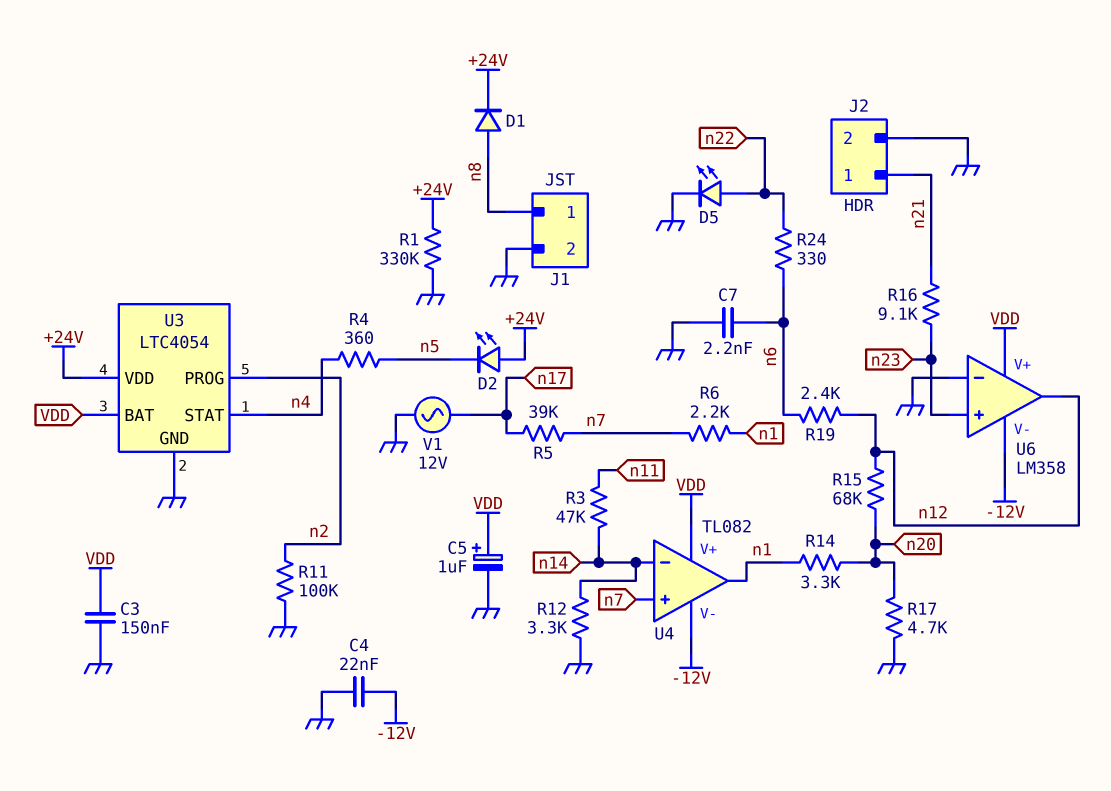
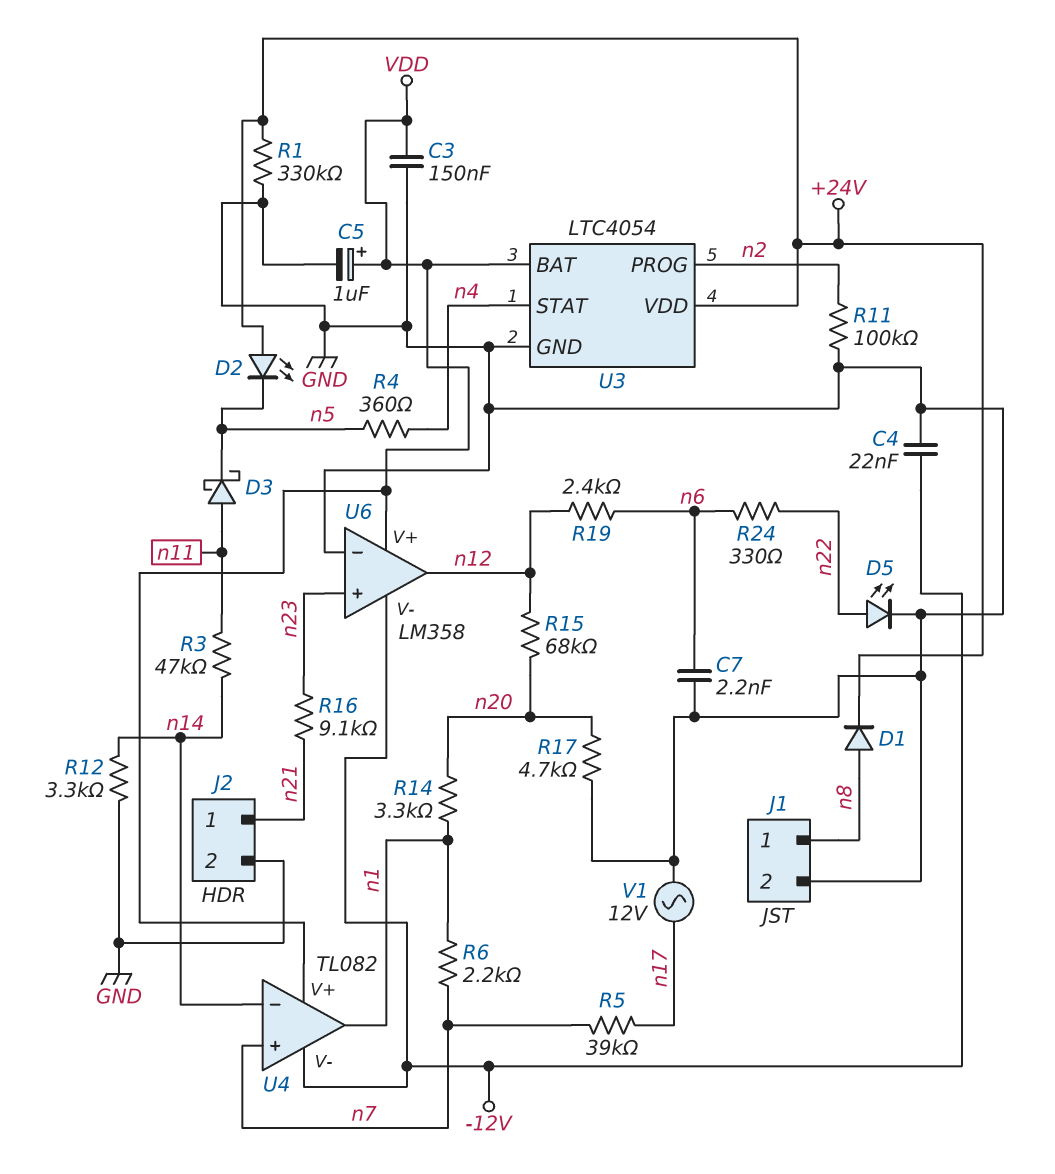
D3: none -> schottky (A n11, K n5)

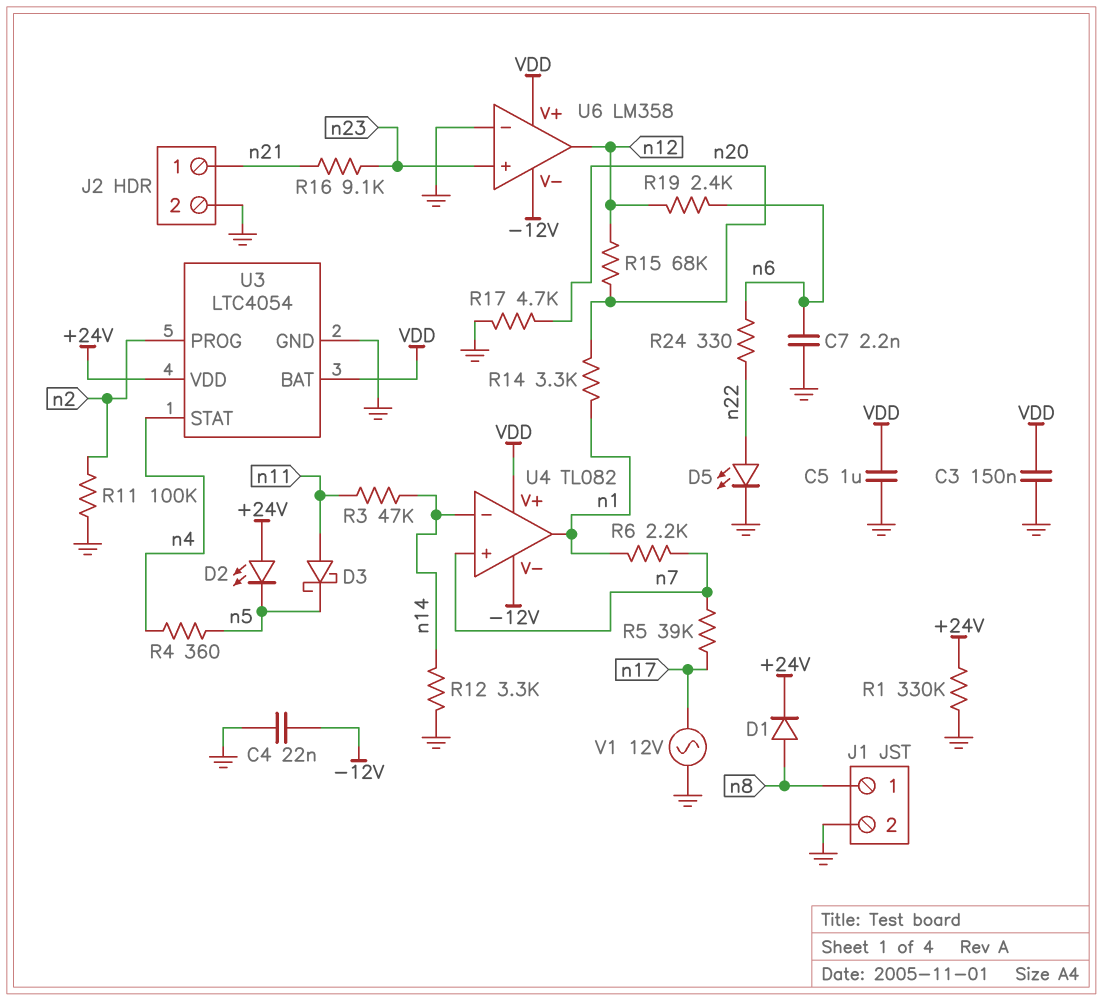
C5: 1uF (plus VDD, minus GND) -> 1uF (GND, VDD)

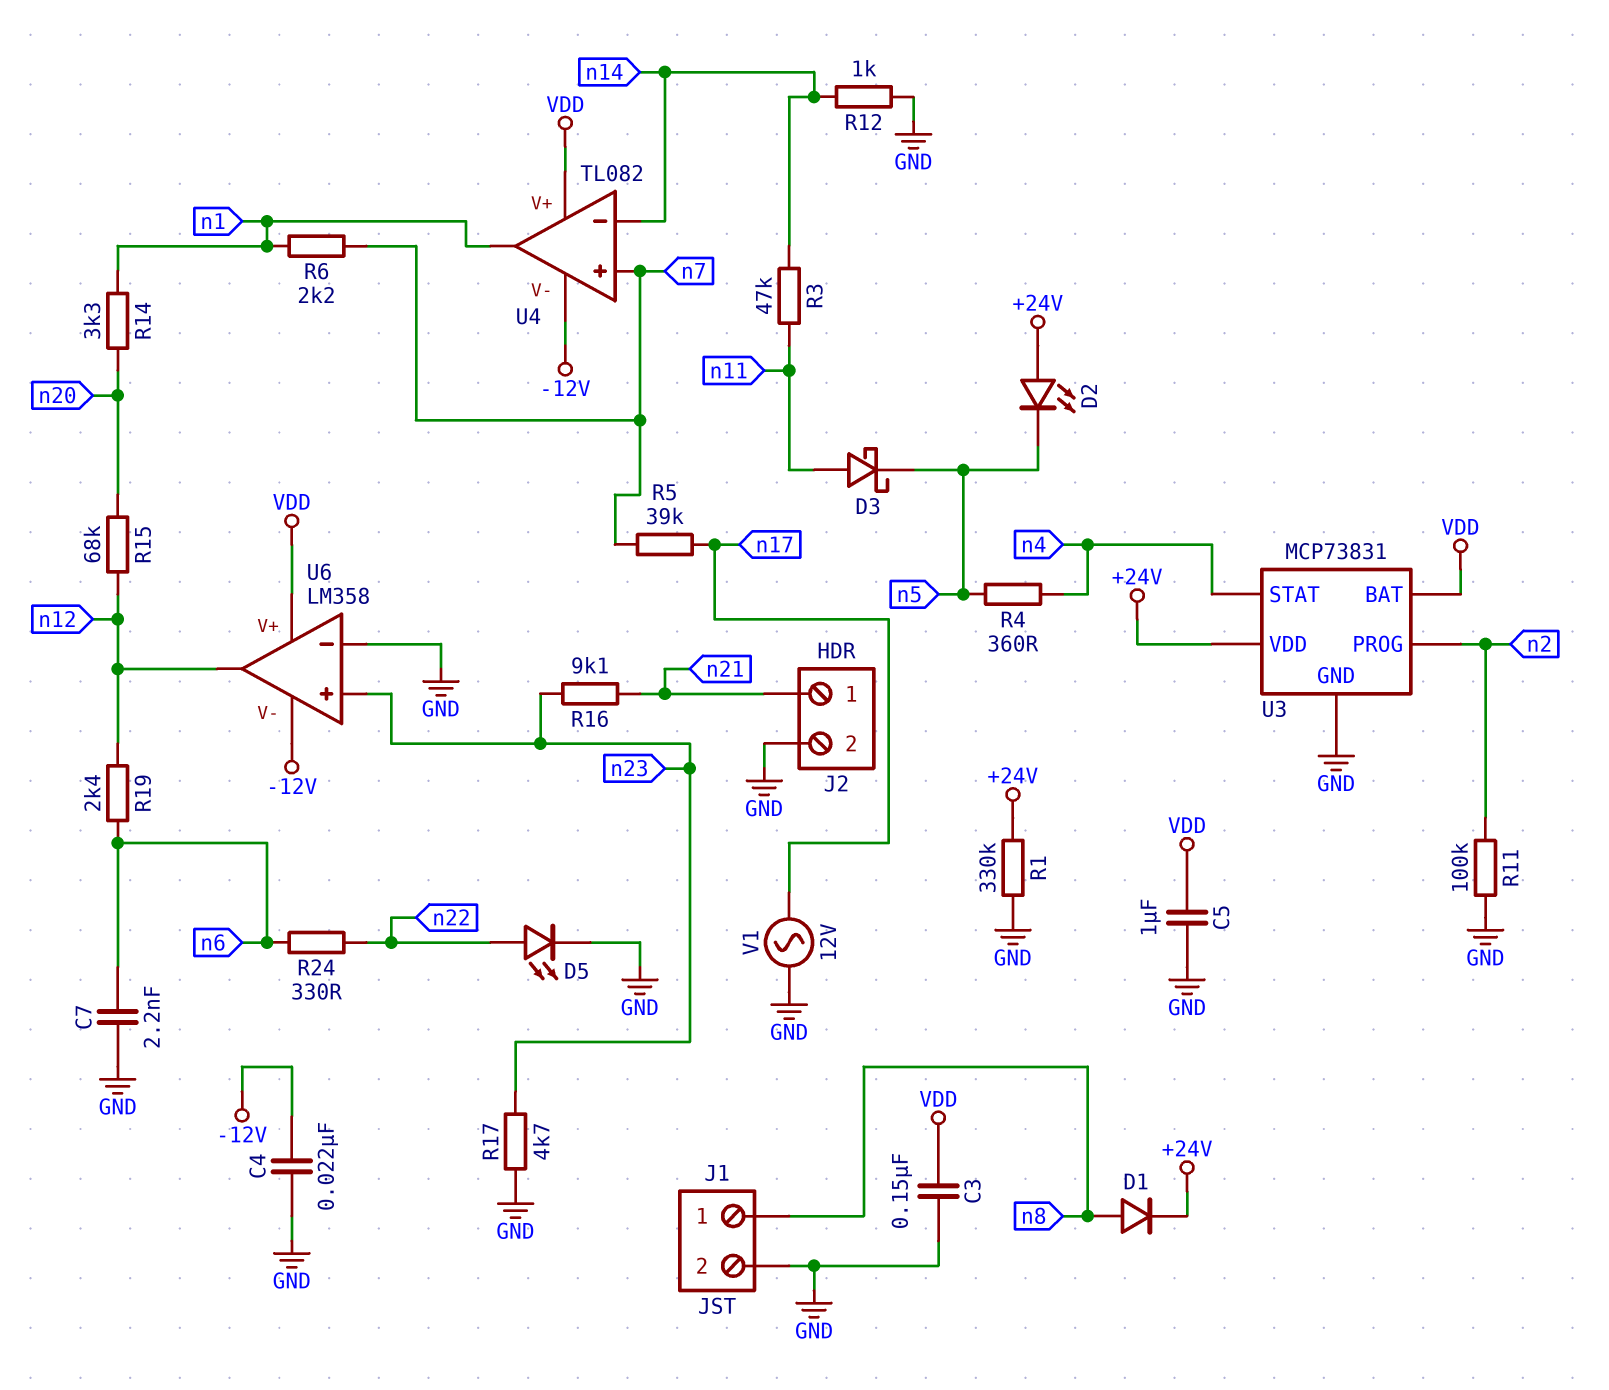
R12: 3.3k (GND, n14) -> 1k (GND, n14)
R17: 4.7k (GND, n20) -> 4.7k (GND, n23)
U3: LTC4054 -> MCP73831

